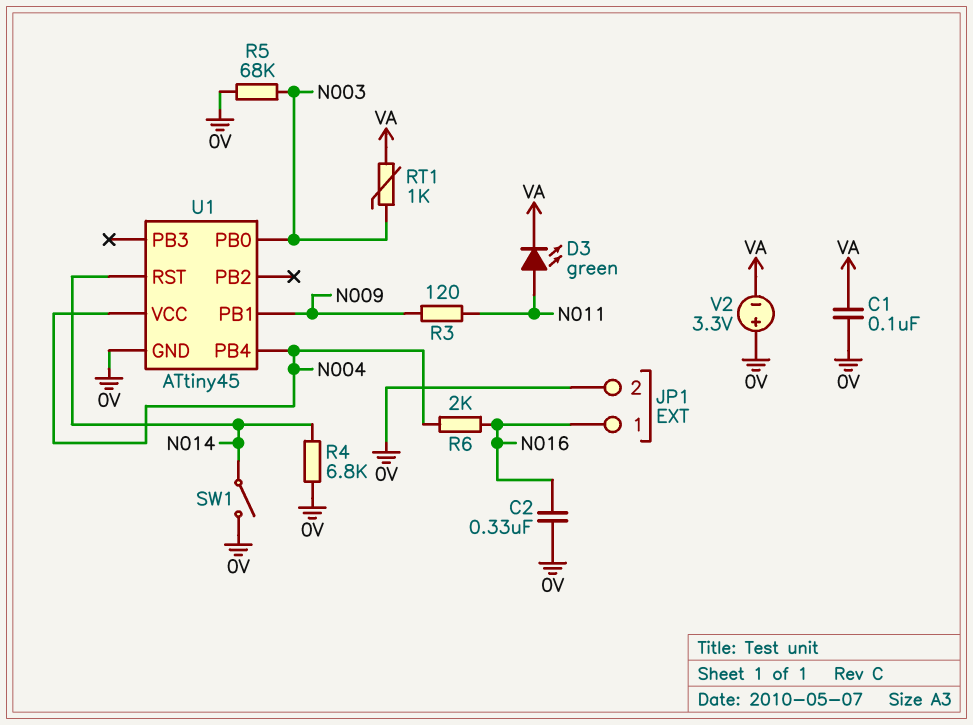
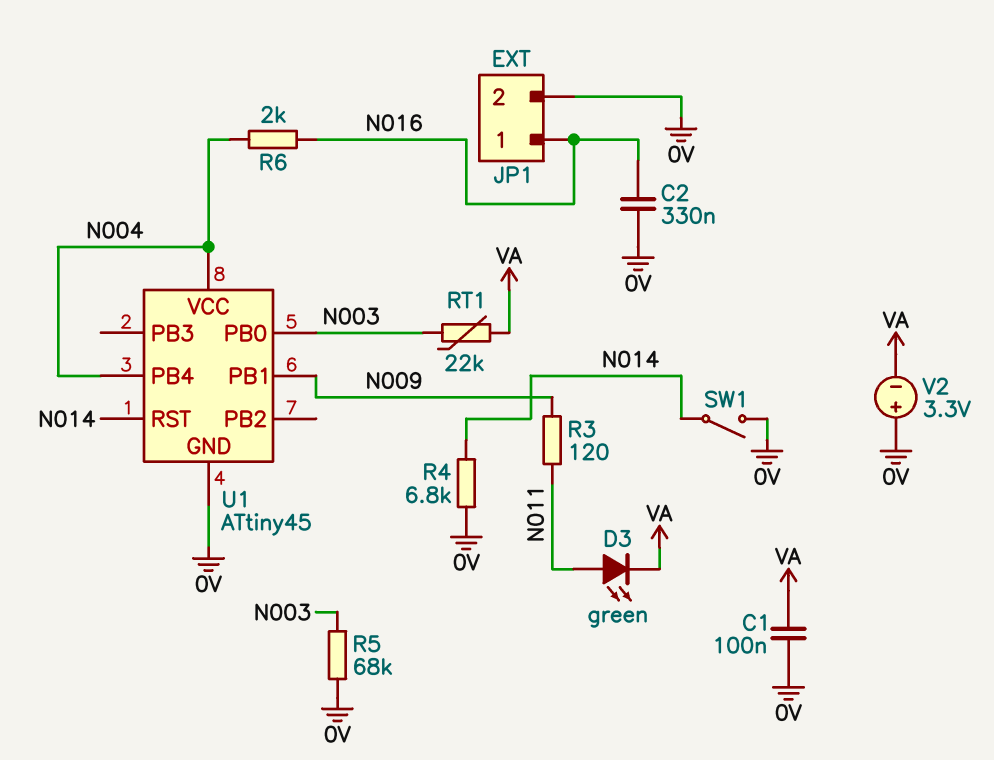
RT1: 1k (N003, VA) -> 22k (N003, VA)

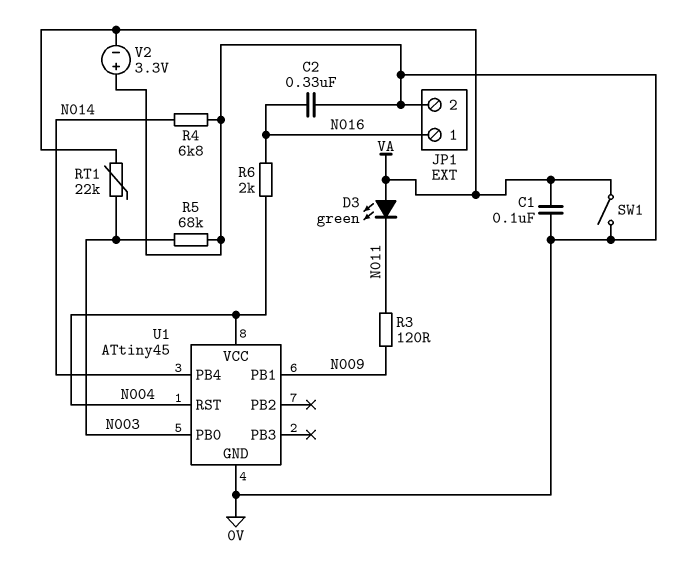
D3: LED green (A N011, K VA) -> LED green (A VA, K N011)
SW1: switch (0V, N014) -> switch (0V, VA)
U1 pin PB4: N004 -> N014
U1 pin RST: N014 -> N004

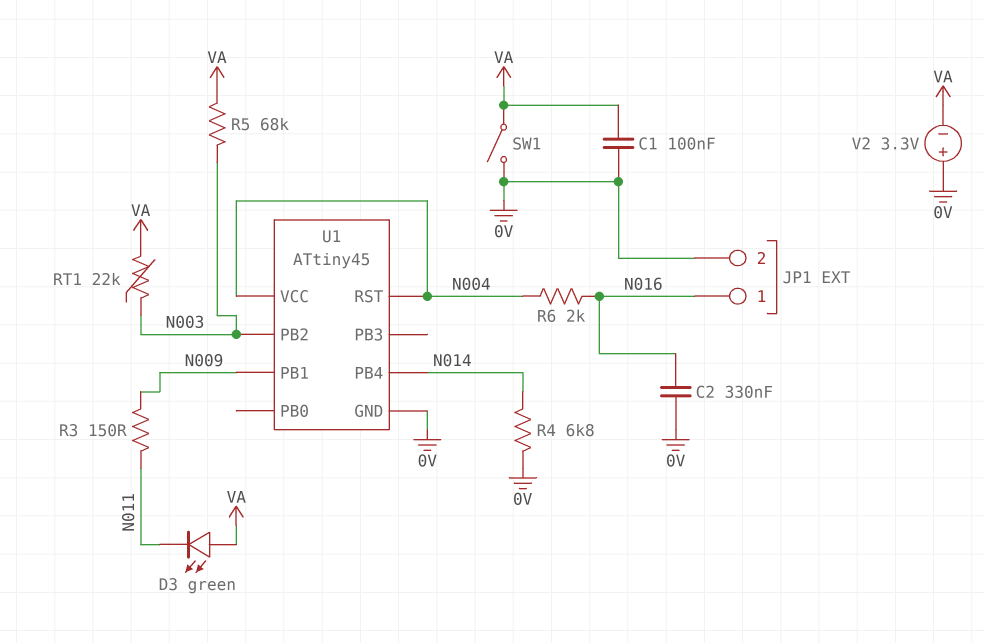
R3: 120 (N009, N011) -> 150 (N009, N011)
R5: 68k (0V, N003) -> 68k (N003, VA)
U1 pin PB0: N003 -> none
U1 pin PB2: none -> N003

